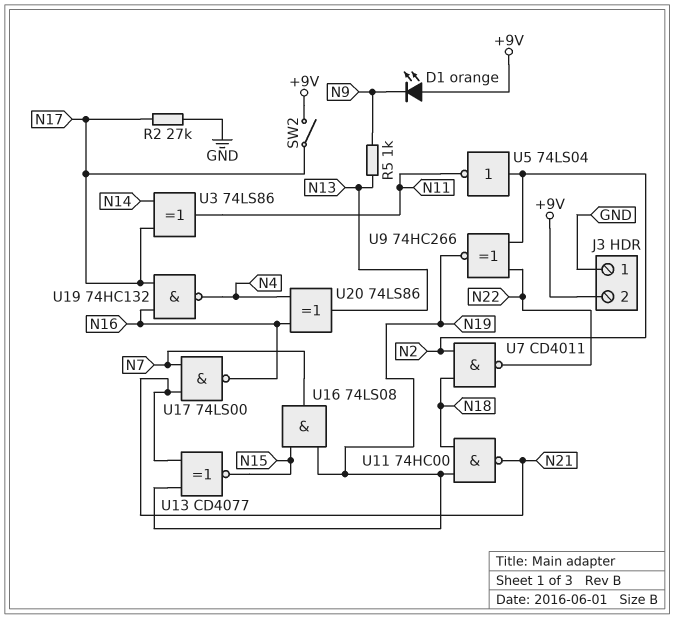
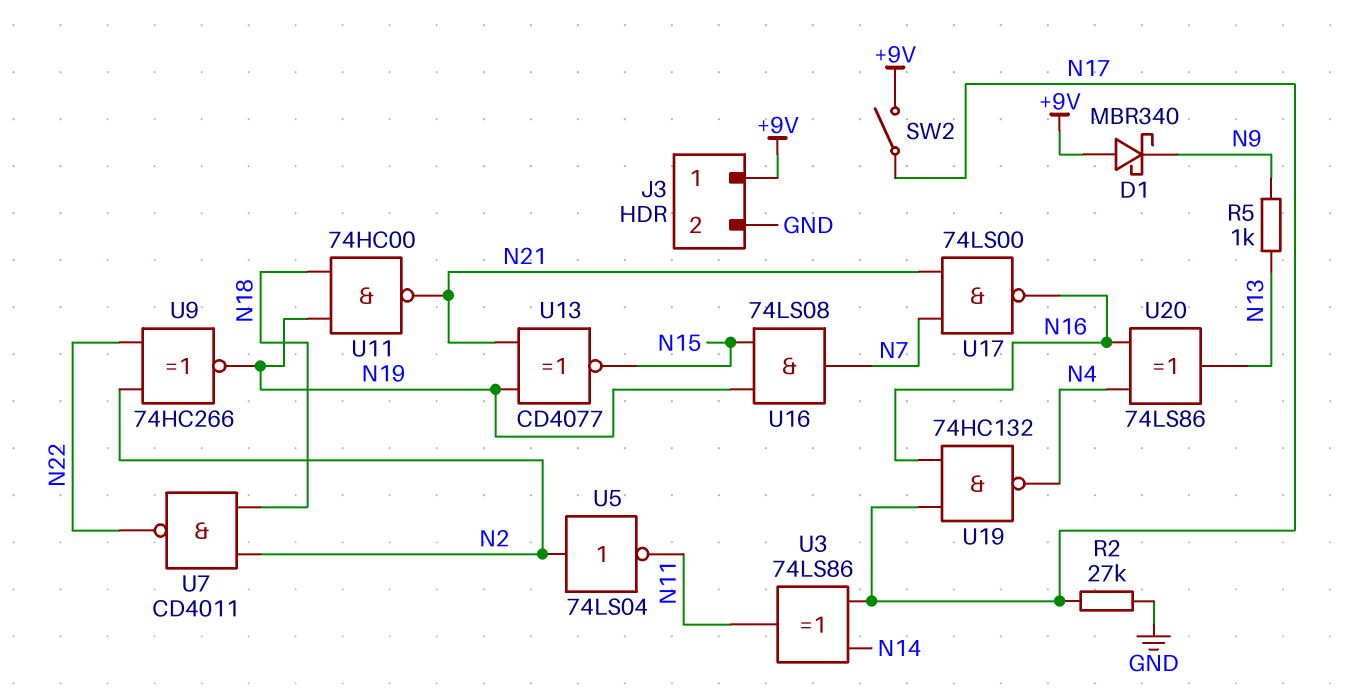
D1: LED orange (A +9V, K N9) -> schottky MBR340 (A +9V, K N9)
J3 pin 1: GND -> +9V
J3 pin 2: +9V -> GND

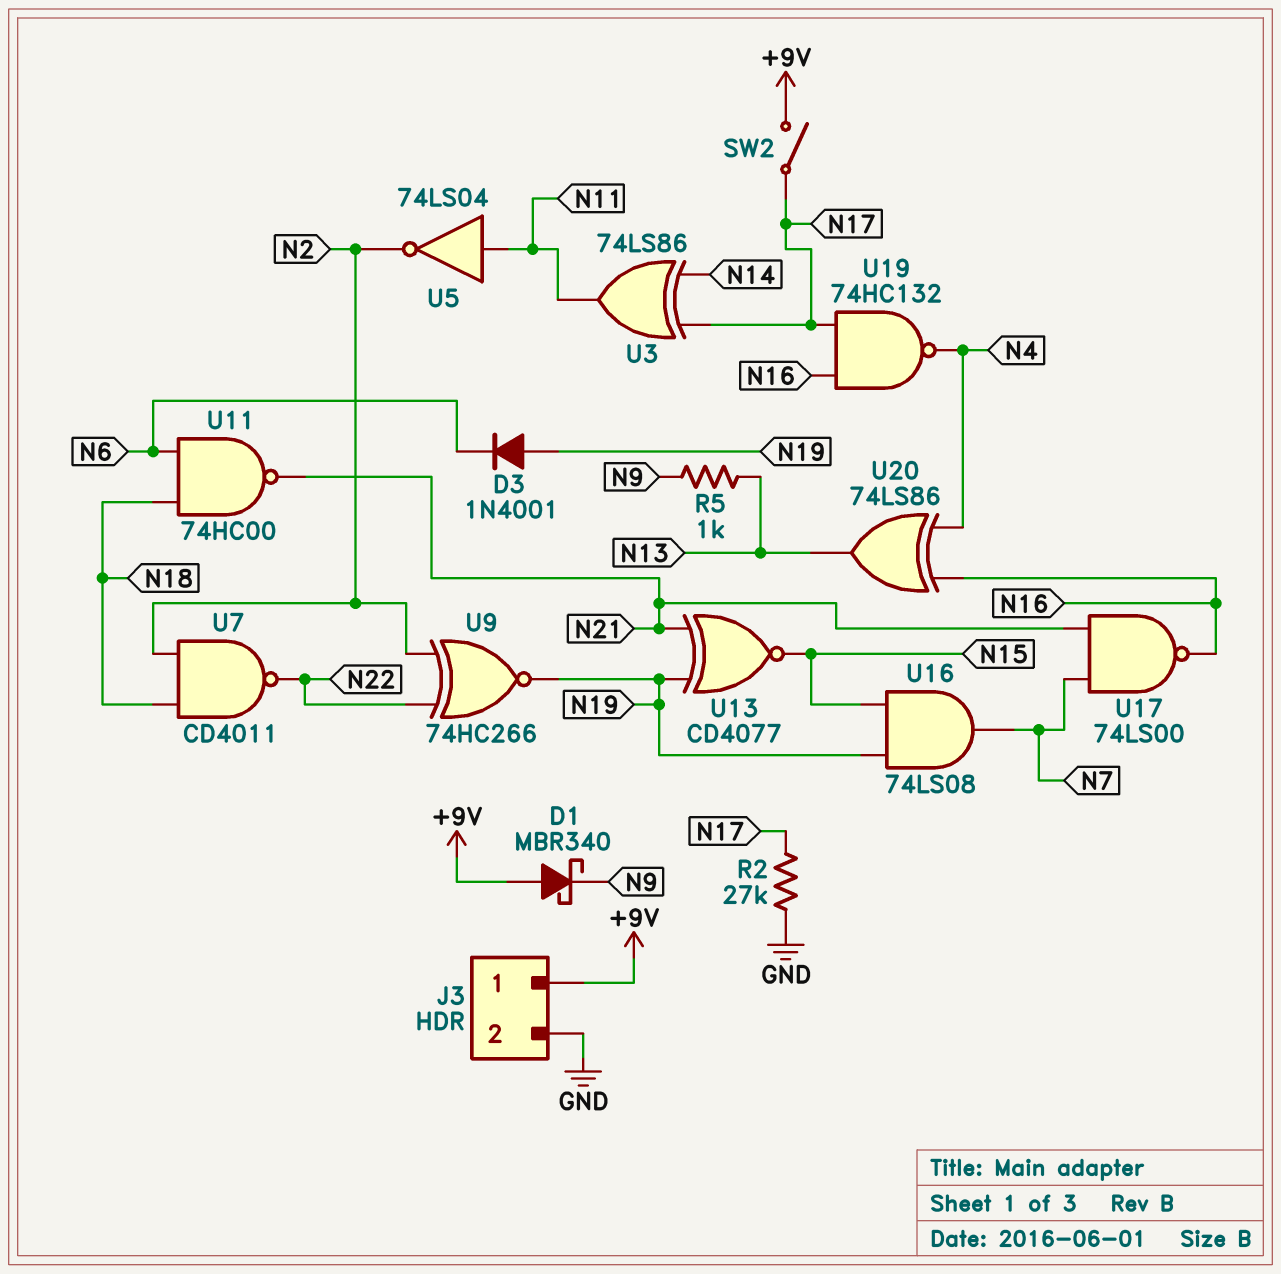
D3: none -> diode 1N4001 (A N19, K N6)
U5: NOT 74LS04 (in N2, out N11) -> NOT 74LS04 (in N11, out N2)
U11: NAND 74HC00 (in N18, in N19, out N21) -> NAND 74HC00 (in N6, in N18, out N21)

